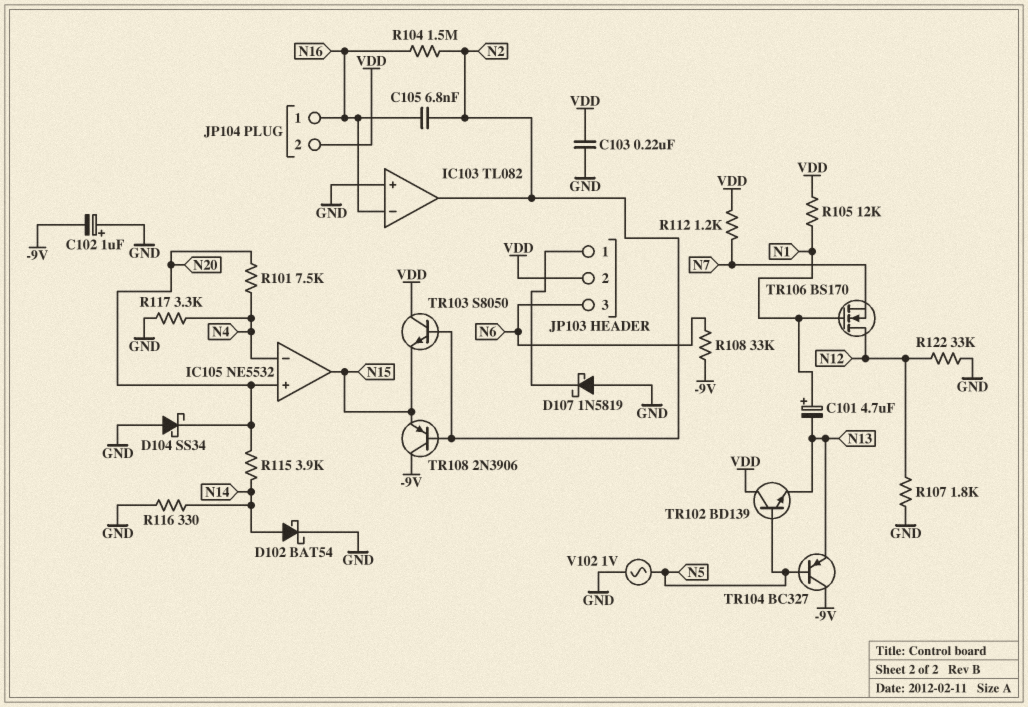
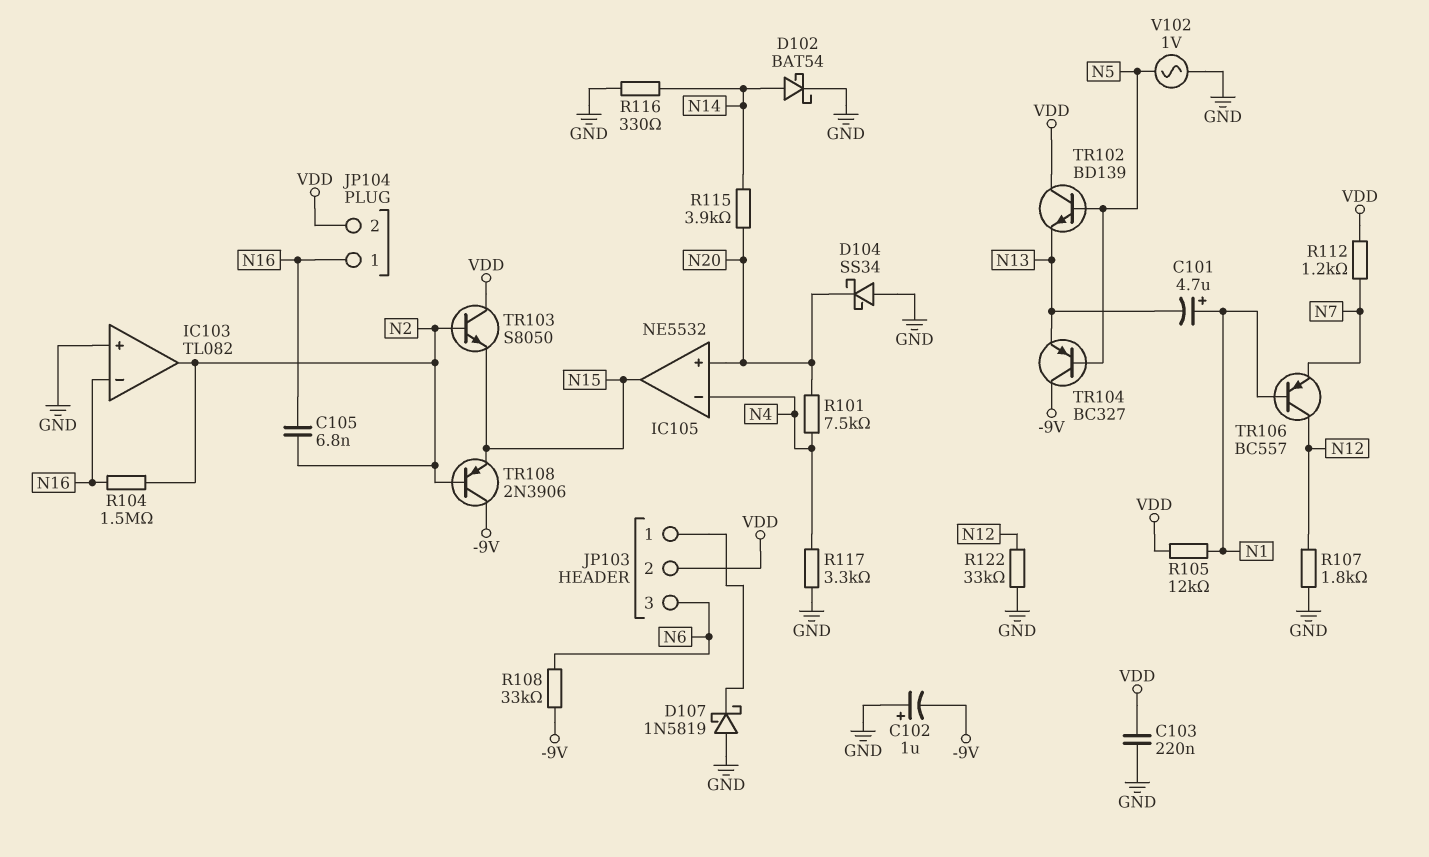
TR106: NMOS BS170 (G N1, D N12, S N7) -> PNP BC557 (B N1, C N12, E N7)

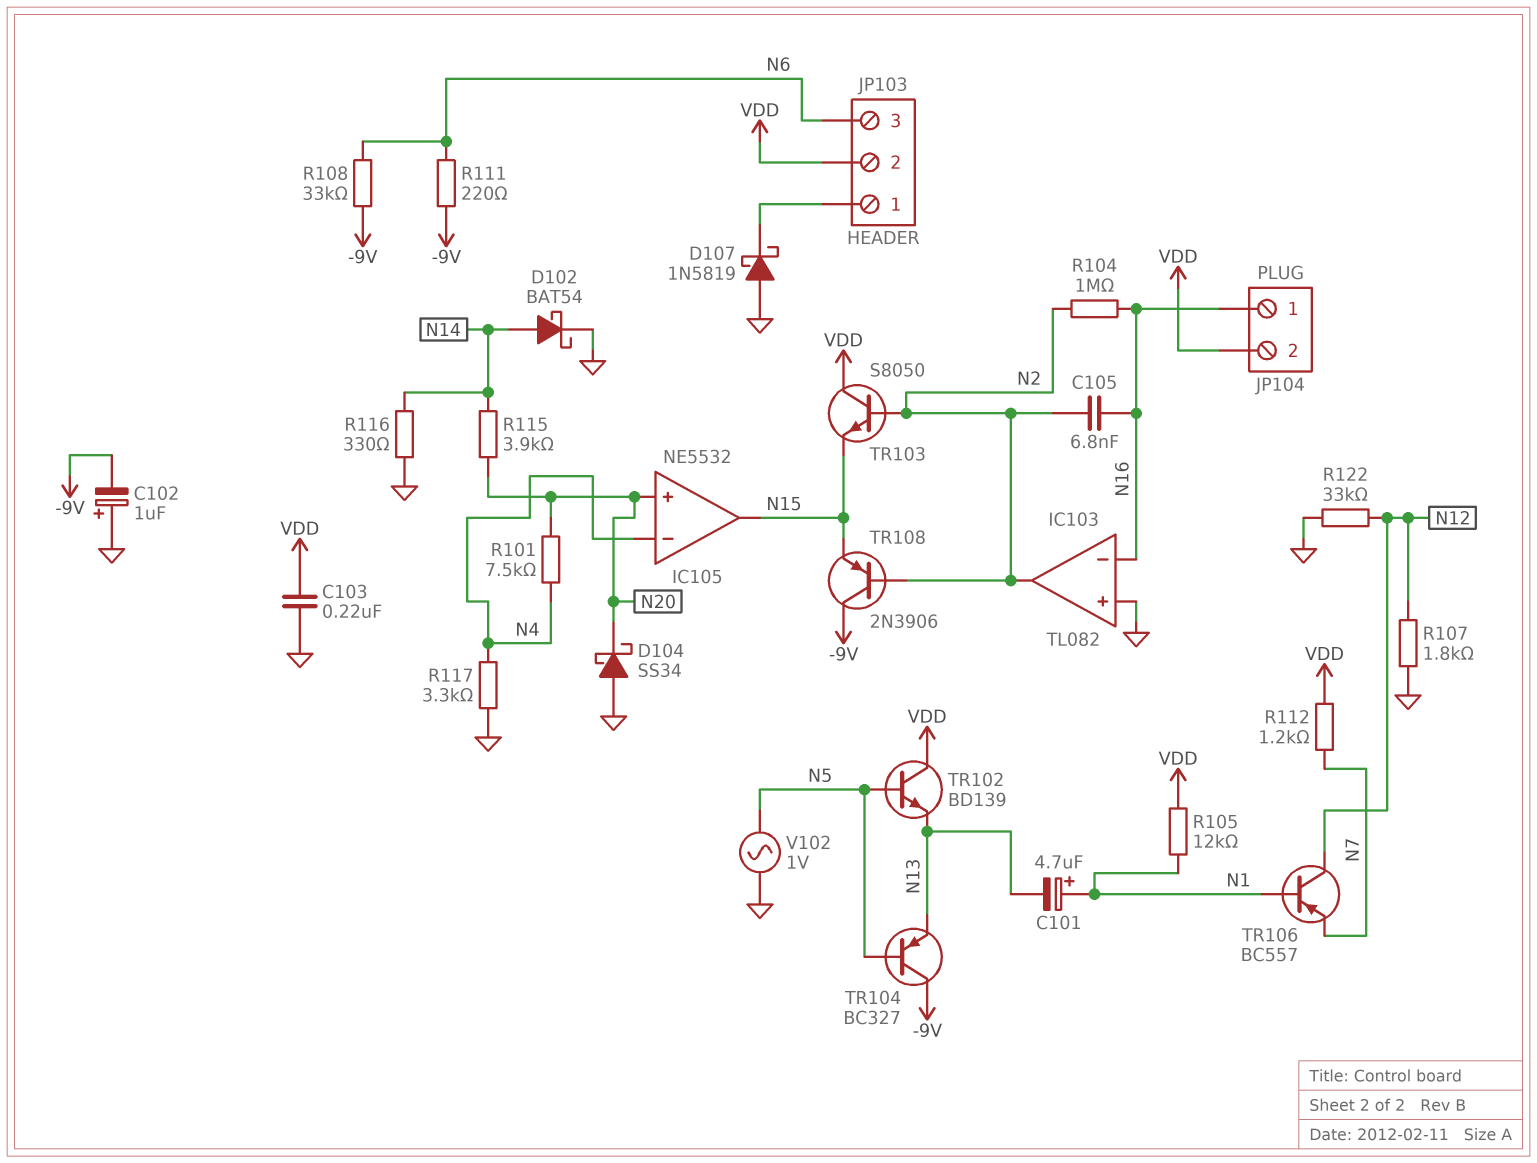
R104: 1.5M (N2, N16) -> 1M (N2, N16)
R111: none -> 220 (-9V, N6)

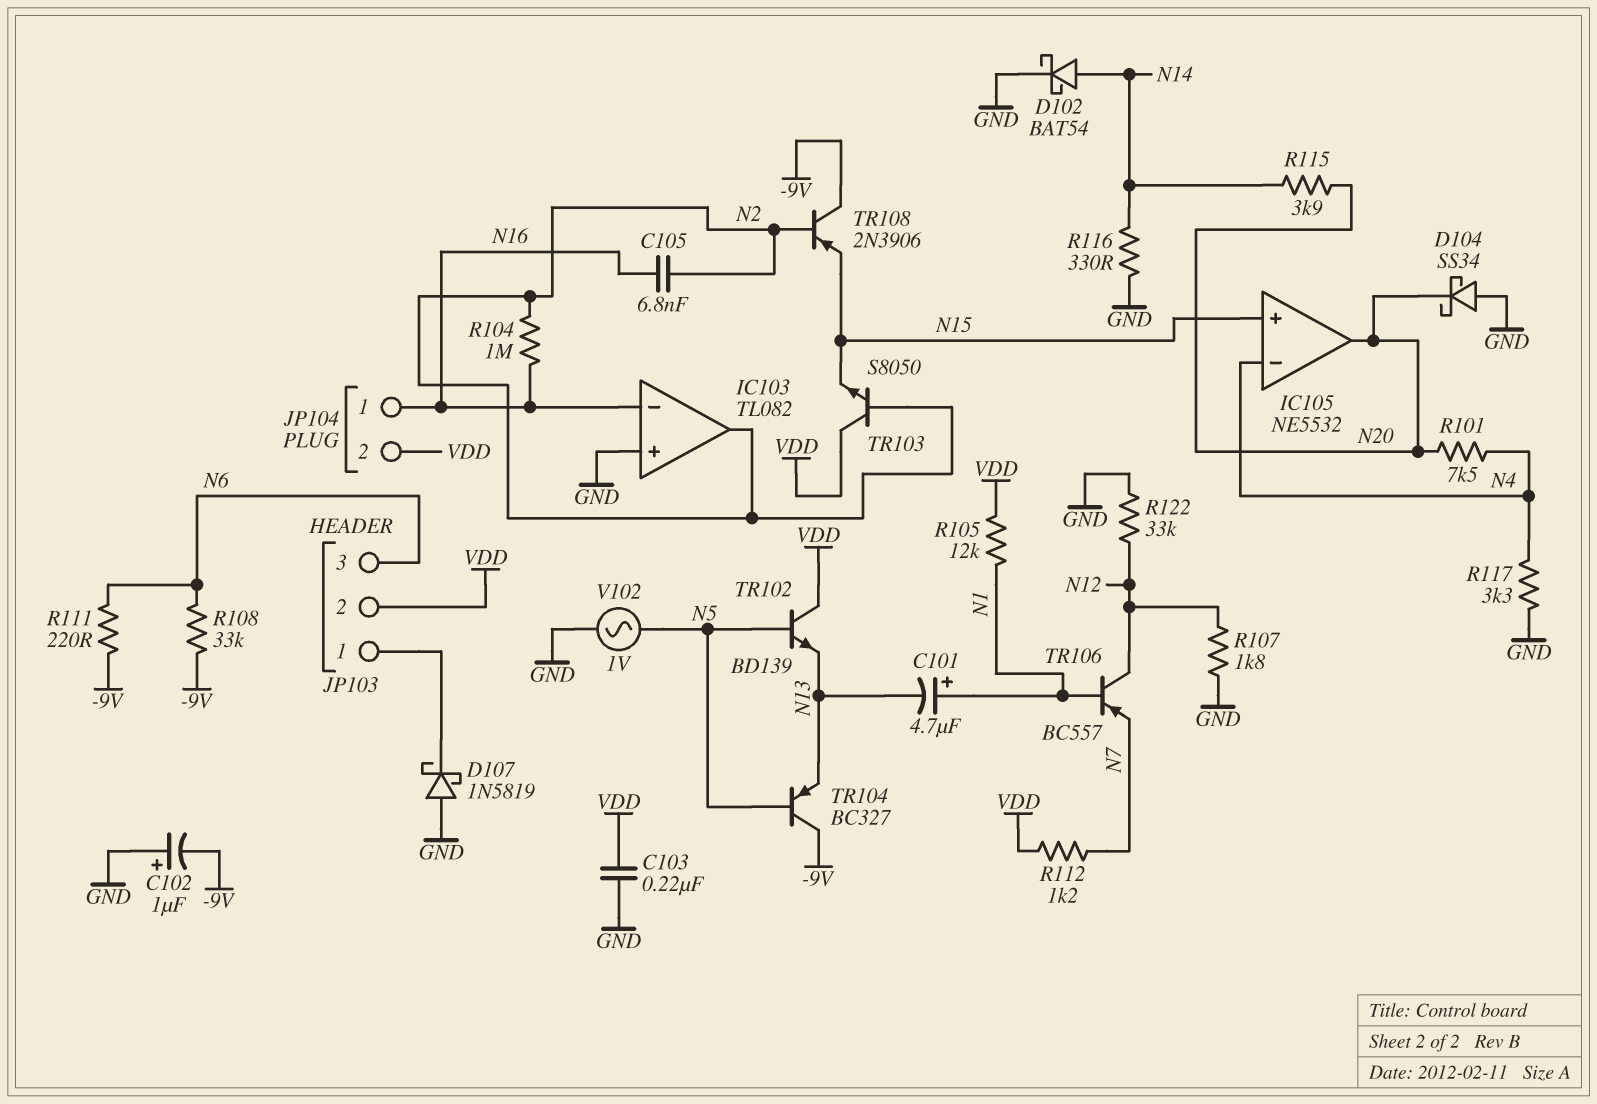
IC105 pin in+: N20 -> N15
IC105 pin out: N15 -> N20

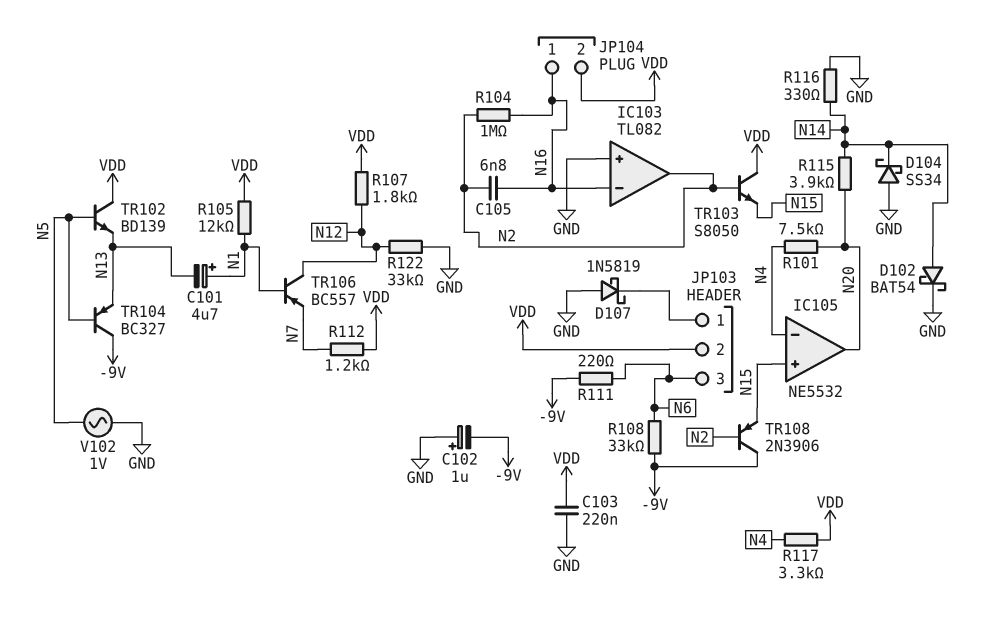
D104: schottky SS34 (A GND, K N20) -> schottky SS34 (A GND, K N14)
R107: 1.8k (GND, N12) -> 1.8k (N12, VDD)
R117: 3.3k (GND, N4) -> 3.3k (N4, VDD)

